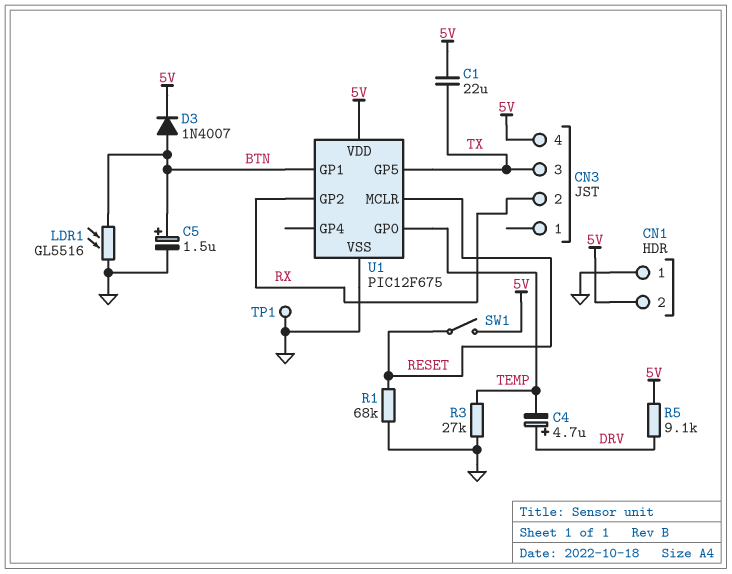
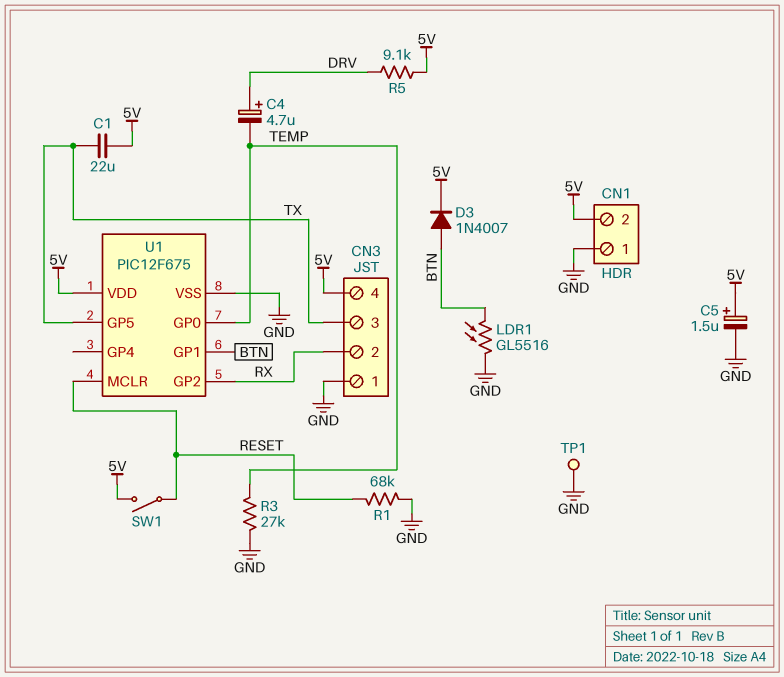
C5: 1.5uF (plus BTN, minus GND) -> 1.5uF (plus 5V, minus GND)
CN3 pin 1: none -> GND

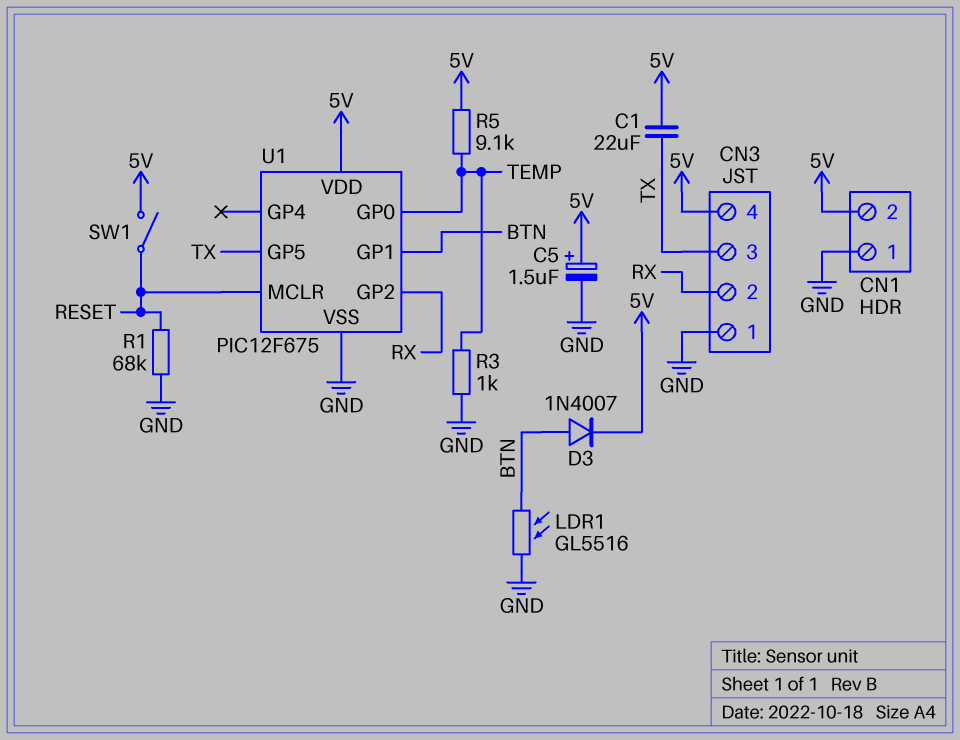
C4: 4.7uF (plus DRV, minus TEMP) -> none
R3: 27k (GND, TEMP) -> 1k (GND, TEMP)
R5: 9.1k (5V, DRV) -> 9.1k (5V, TEMP)
TP1: test point (GND) -> none

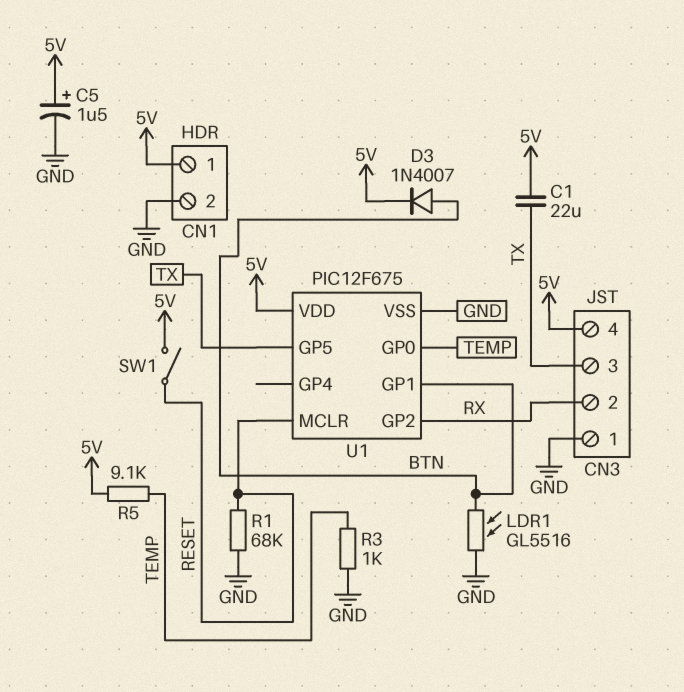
CN1 pin 1: GND -> 5V
CN1 pin 2: 5V -> GND

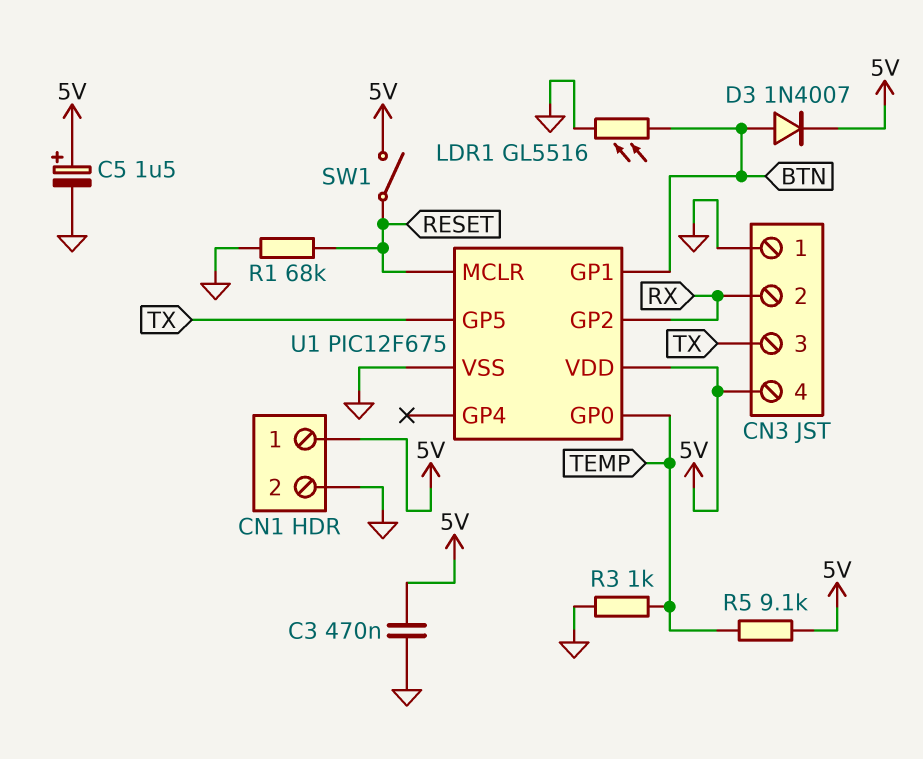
C1: 22uF (5V, TX) -> none
C3: none -> 470nF (5V, GND)

